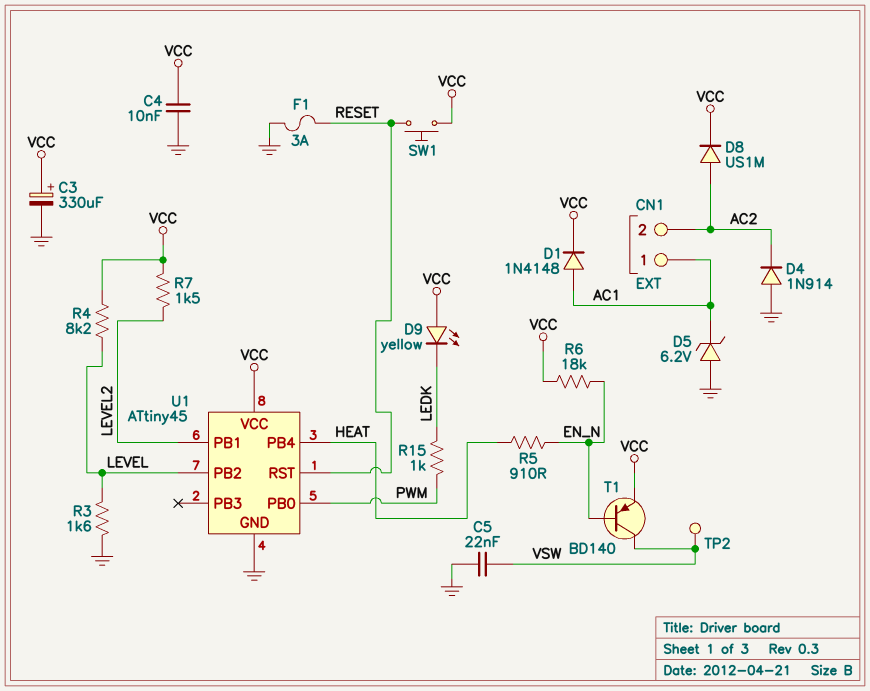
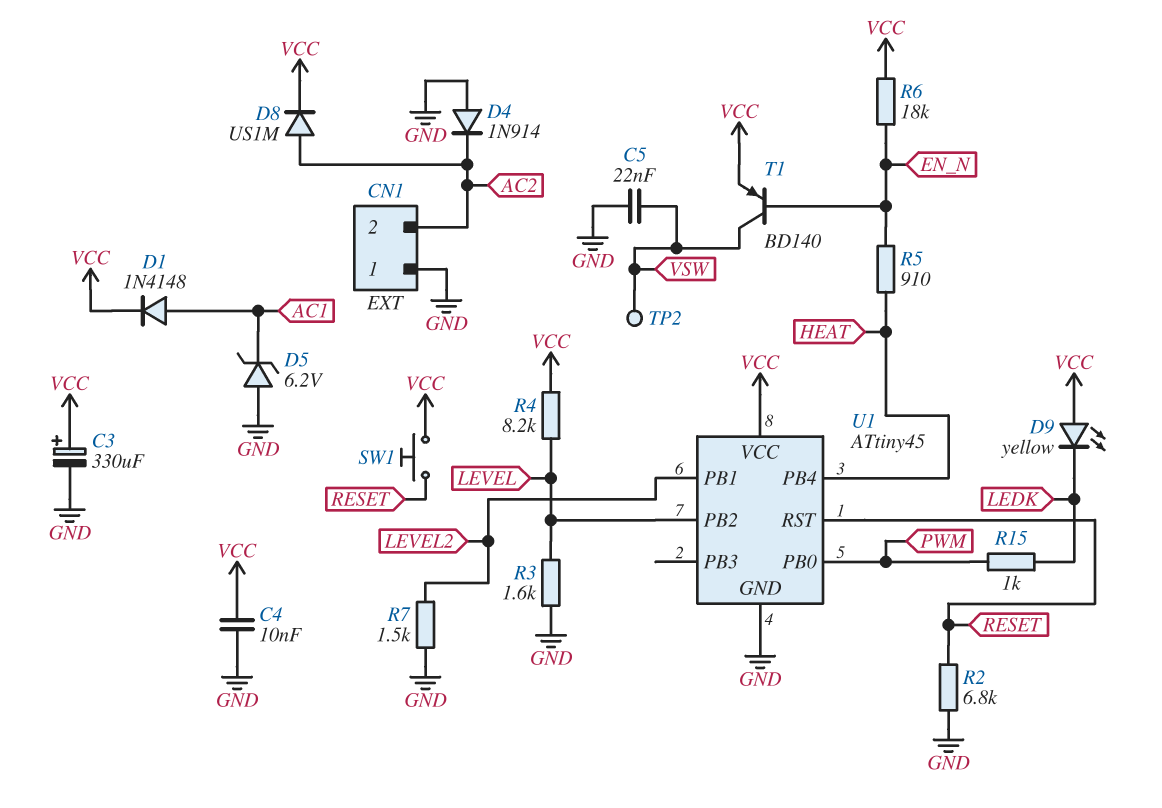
CN1 pin 1: AC1 -> GND
F1: 3A (GND, RESET) -> none
R2: none -> 6.8k (GND, RESET)
R7: 1.5k (LEVEL2, VCC) -> 1.5k (GND, LEVEL2)

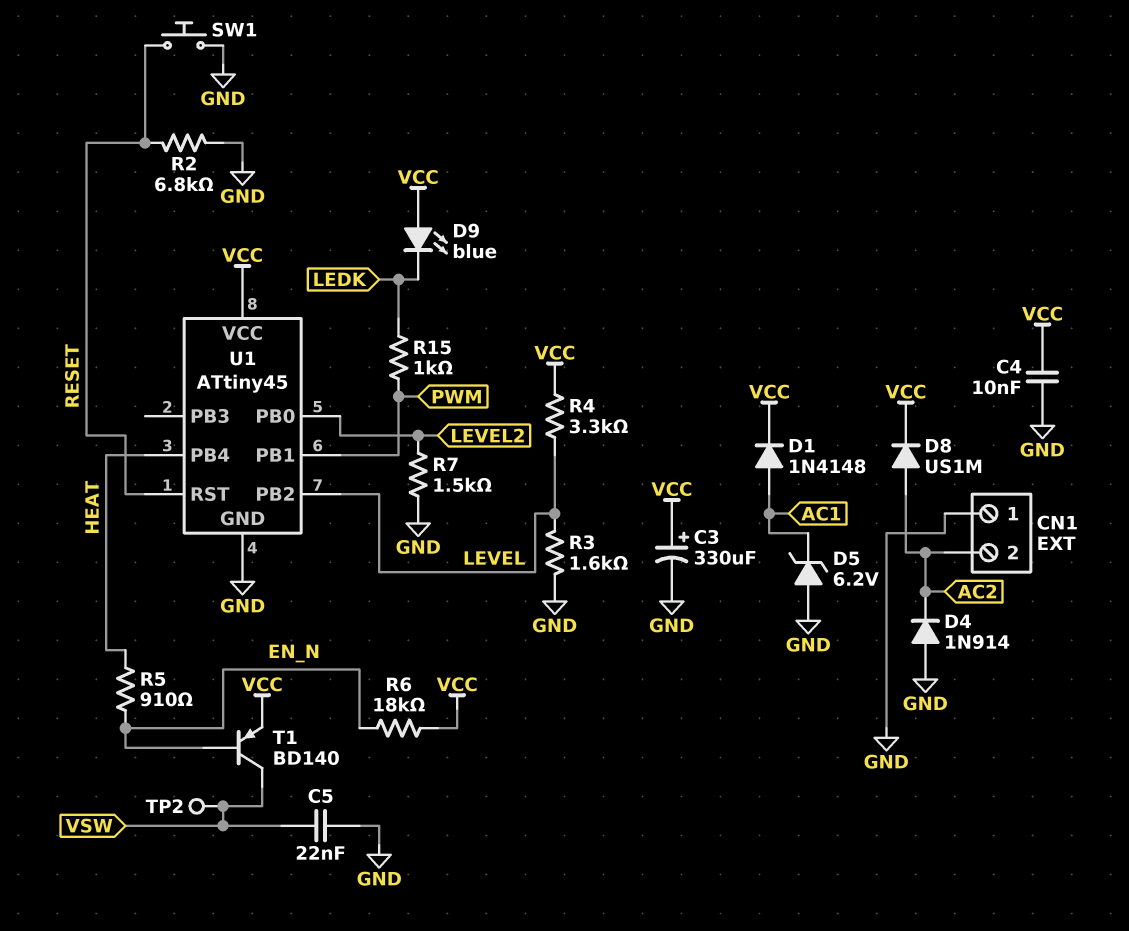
D9: LED yellow (A VCC, K LEDK) -> LED blue (A VCC, K LEDK)
R4: 8.2k (LEVEL, VCC) -> 3.3k (LEVEL, VCC)
SW1: button (RESET, VCC) -> button (GND, RESET)
U1 pin PB0: PWM -> LEVEL2
U1 pin PB1: LEVEL2 -> PWM

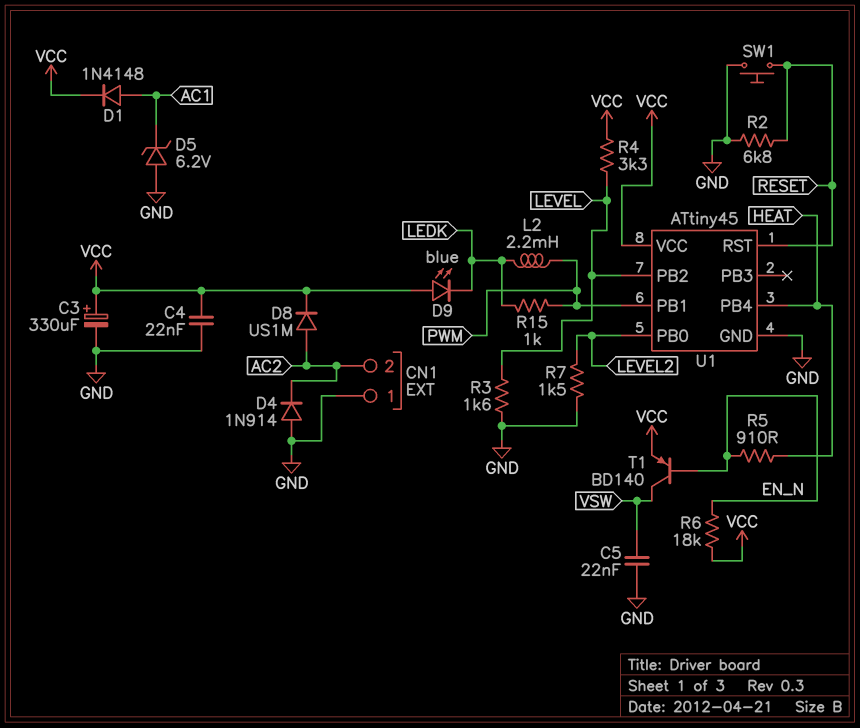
C4: 10nF (GND, VCC) -> 22nF (GND, VCC)
L2: none -> 2.2mH (LEDK, PWM)
TP2: test point (VSW) -> none

